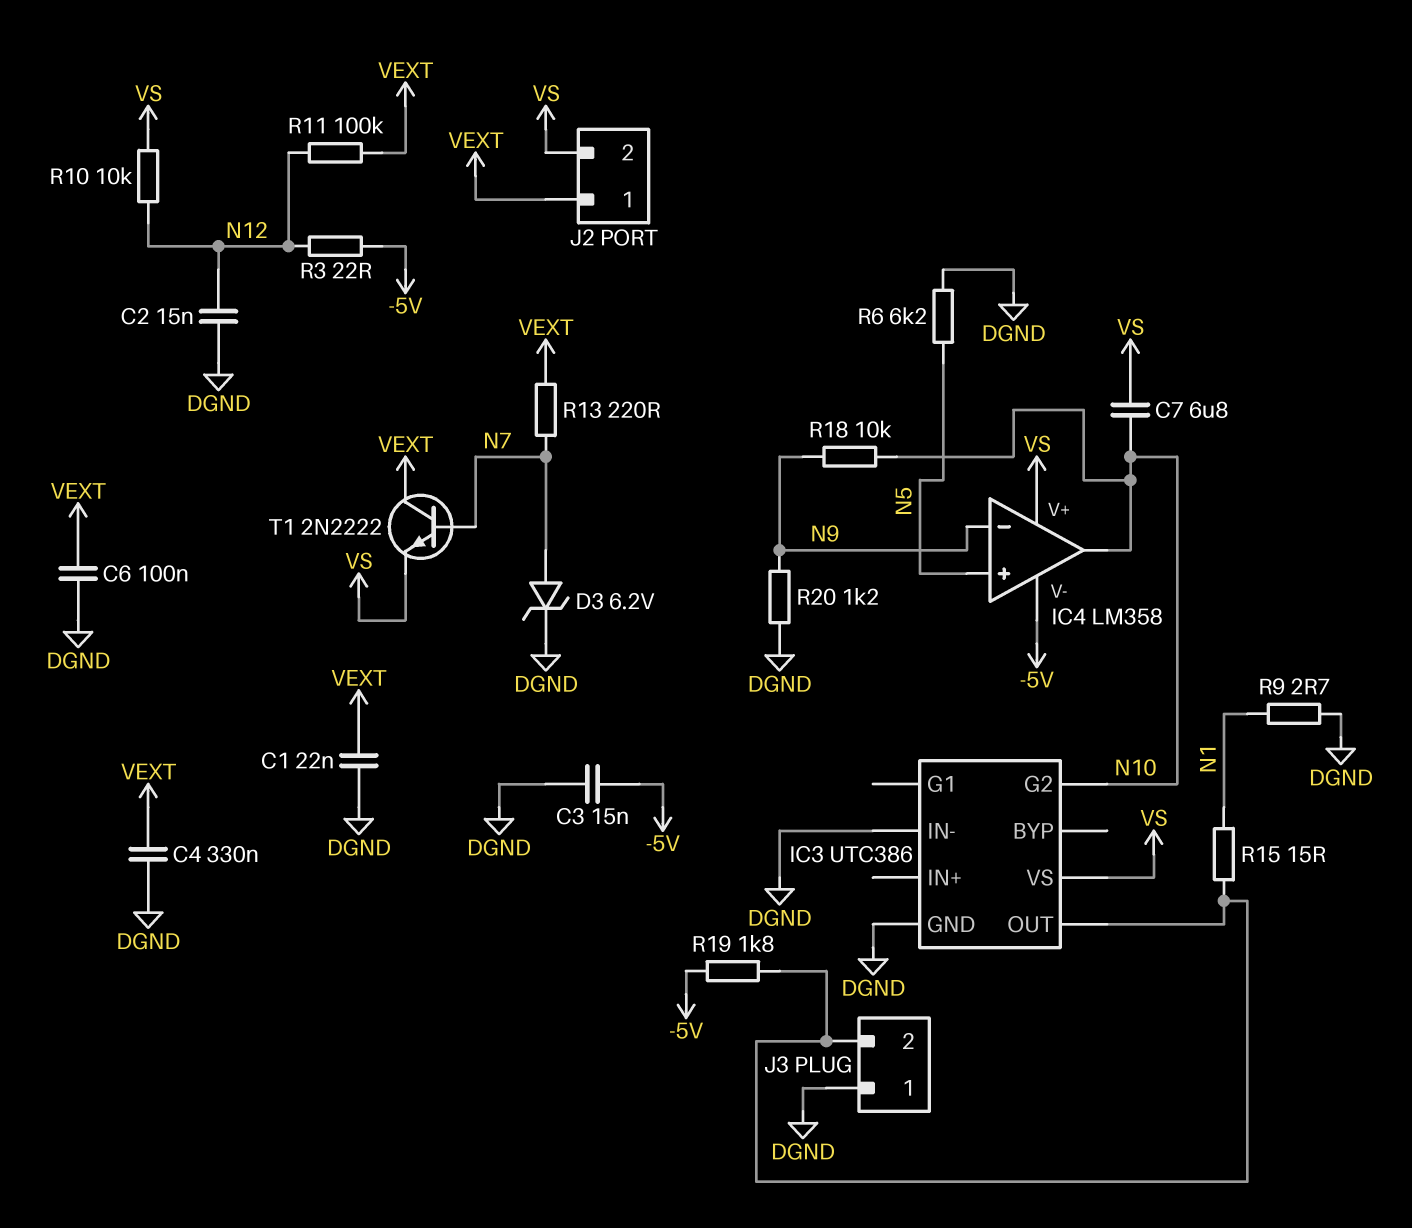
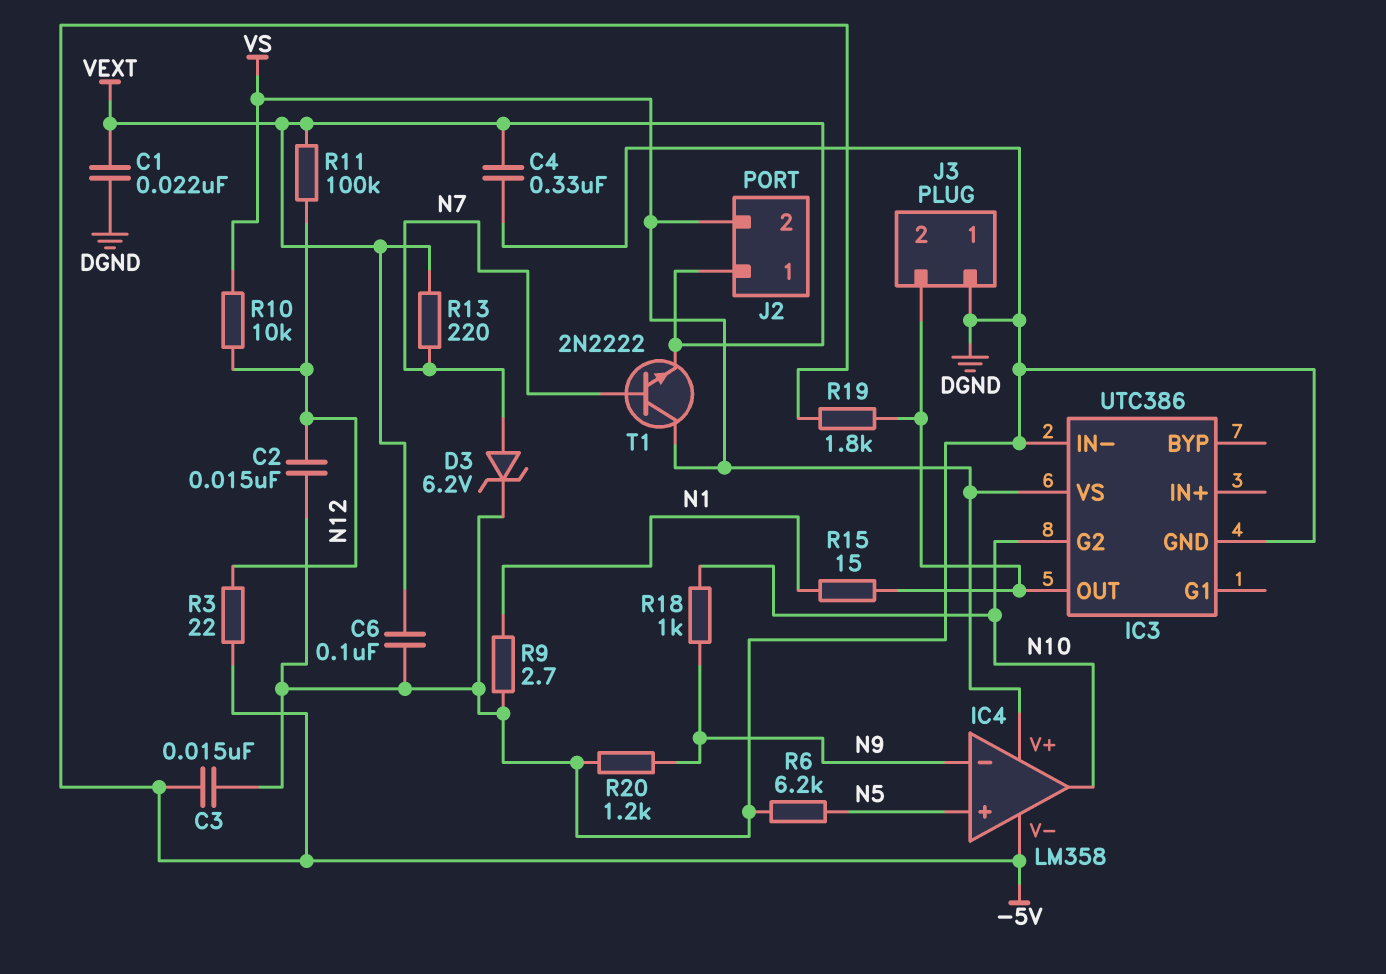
C7: 6.8uF (N10, VS) -> none
R18: 10k (N9, N10) -> 1k (N9, N10)
T1: NPN 2N2222 (B N7, C VEXT, E VS) -> NPN 2N2222 (B N7, C VS, E VEXT)

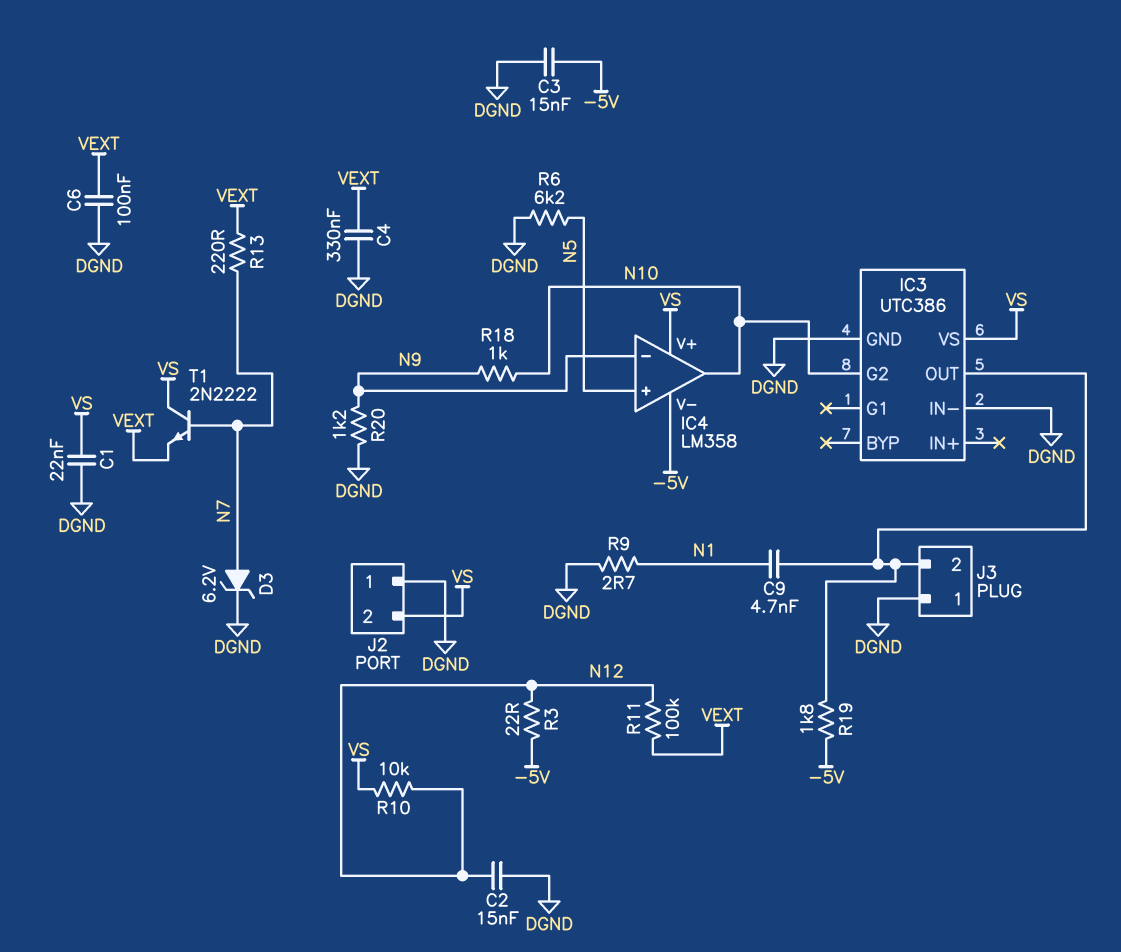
C1: 22nF (DGND, VEXT) -> 22nF (DGND, VS)
C9: none -> 4.7nF (IC3/OUT, N1)
J2 pin 1: VEXT -> DGND
R15: 15 (IC3/OUT, N1) -> none

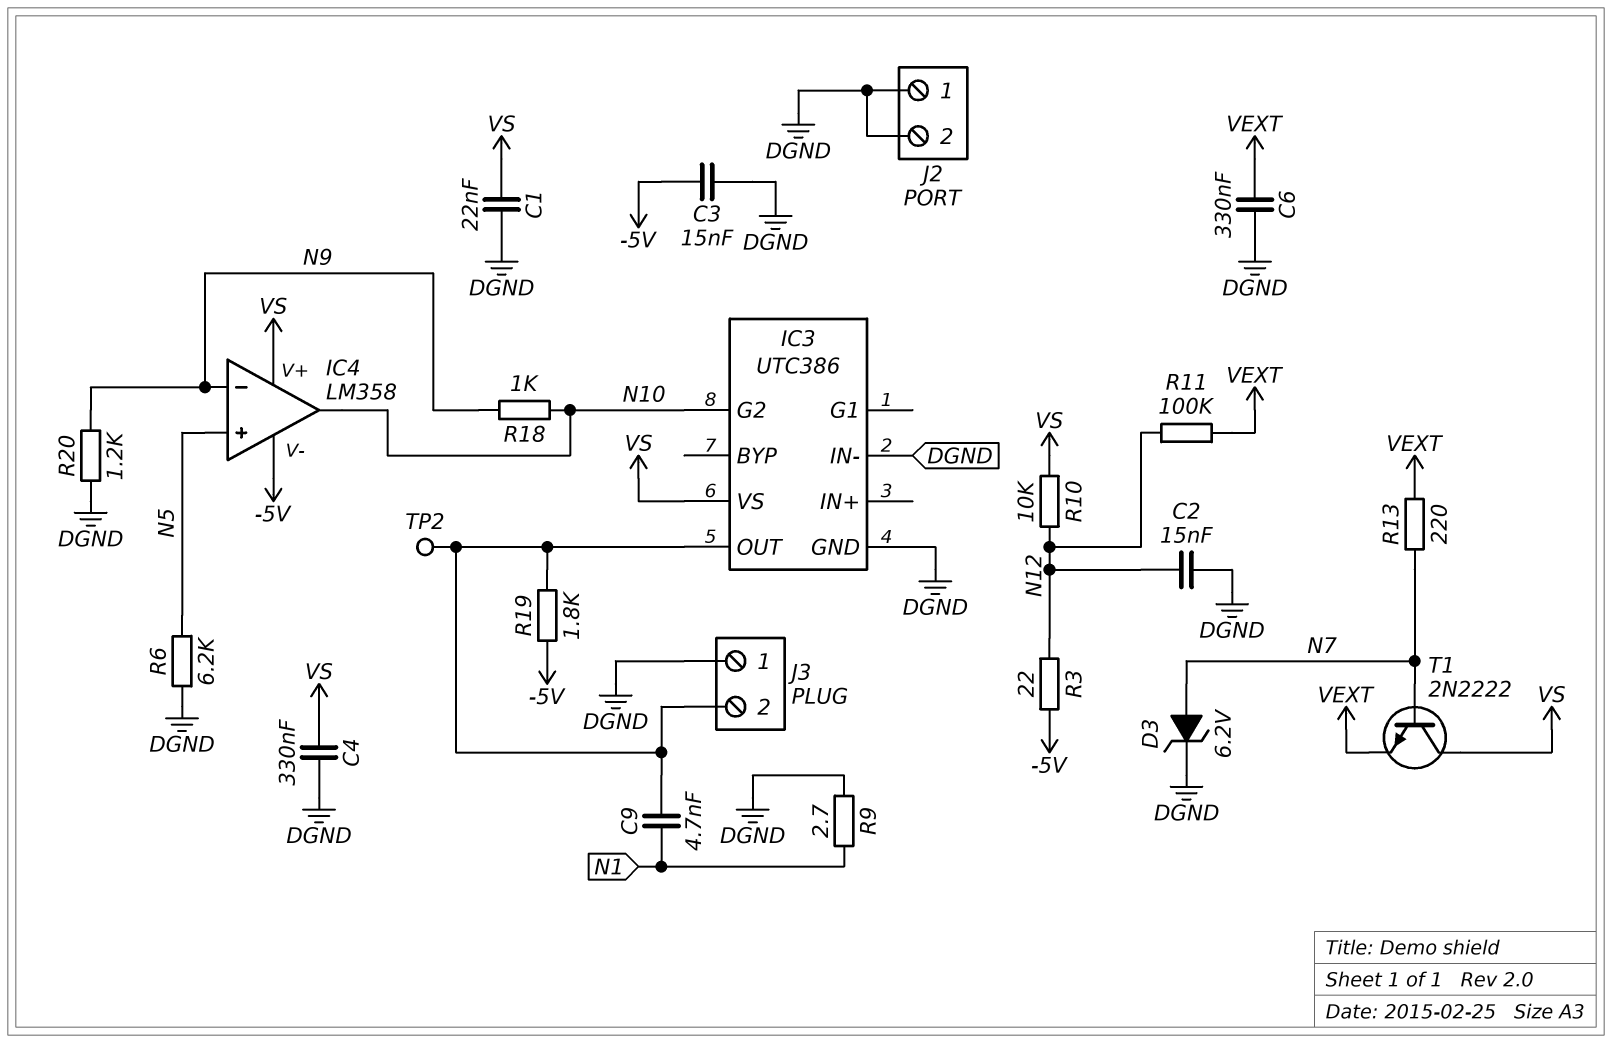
C4: 330nF (DGND, VEXT) -> 330nF (DGND, VS)
C6: 100nF (DGND, VEXT) -> 330nF (DGND, VEXT)
J2 pin 2: VS -> DGND
TP2: none -> test point (IC3/OUT)

